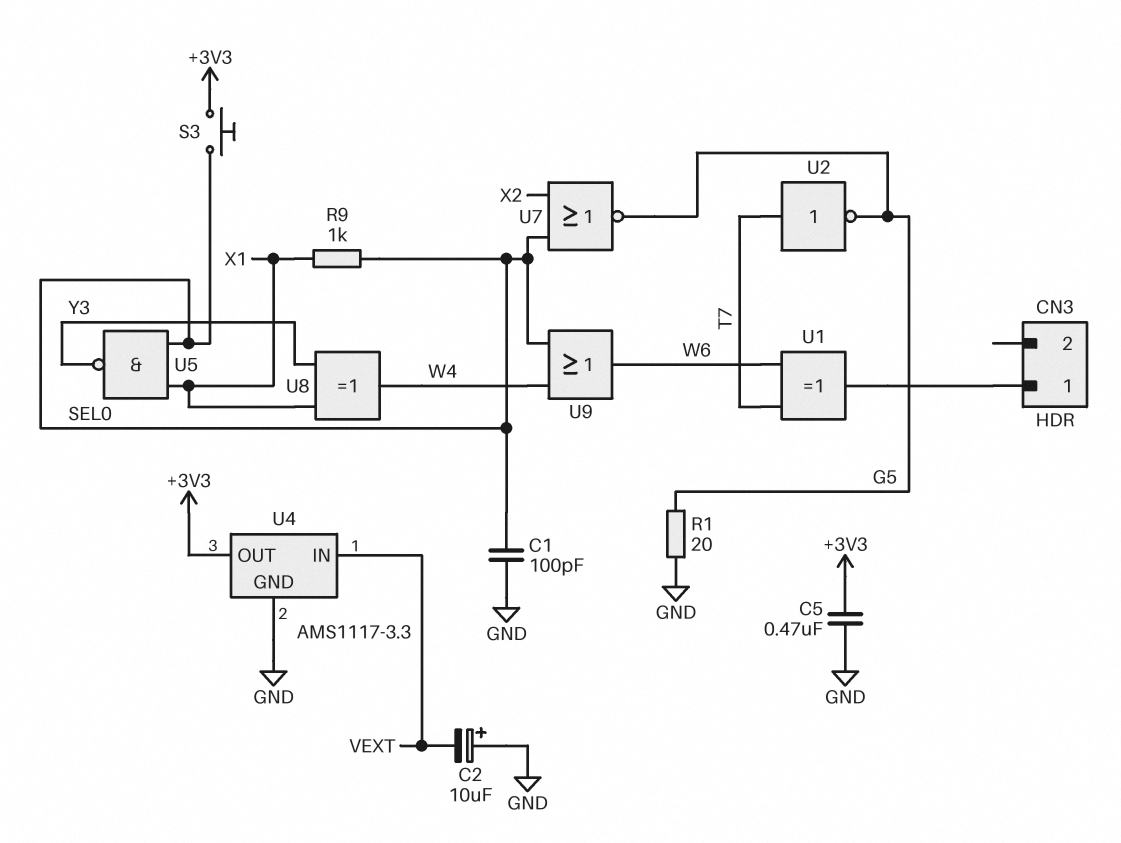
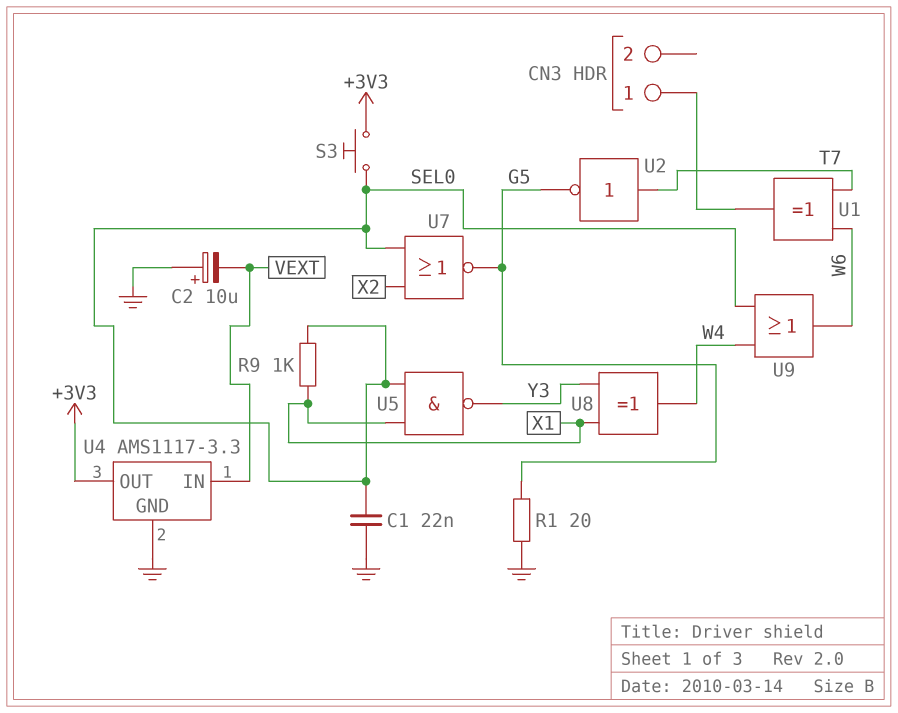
C1: 100pF (GND, SEL0) -> 22nF (GND, SEL0)
C5: 470nF (+3V3, GND) -> none

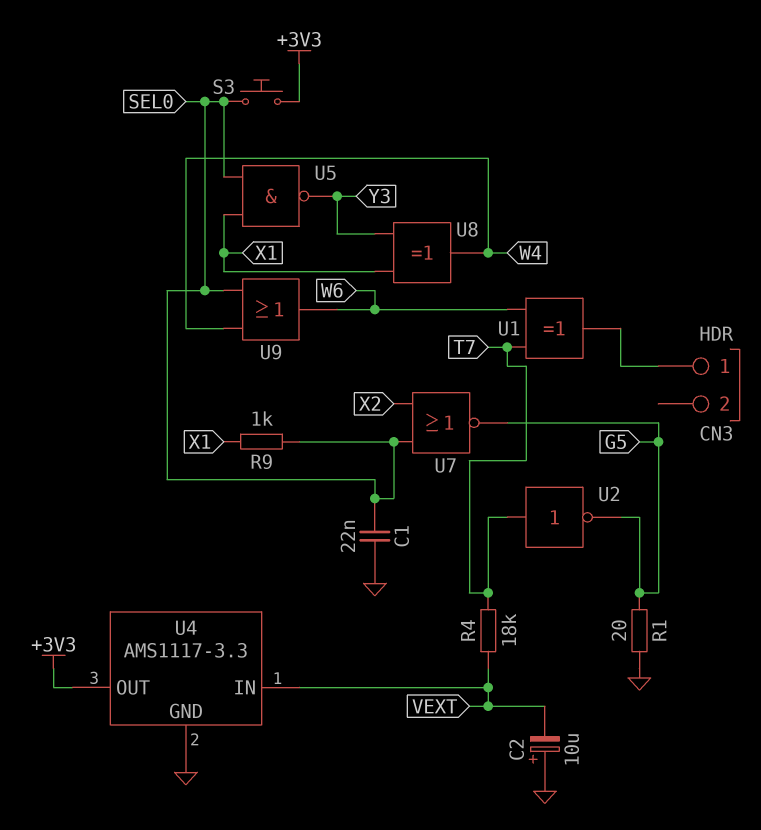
R4: none -> 18k (T7, VEXT)

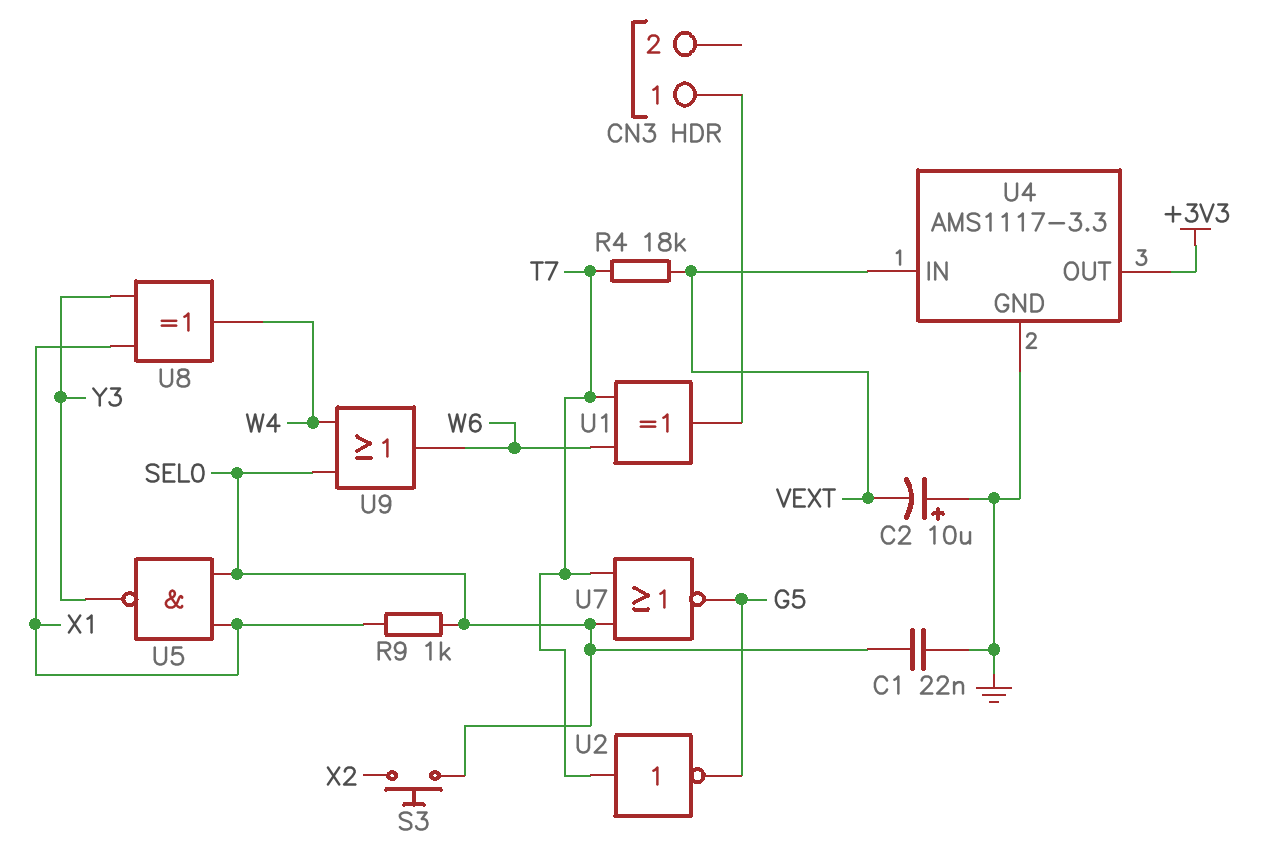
R1: 20 (G5, GND) -> none
S3: button (+3V3, SEL0) -> button (SEL0, X2)
U7: NOR (in SEL0, in X2, out G5) -> NOR (in SEL0, in T7, out G5)

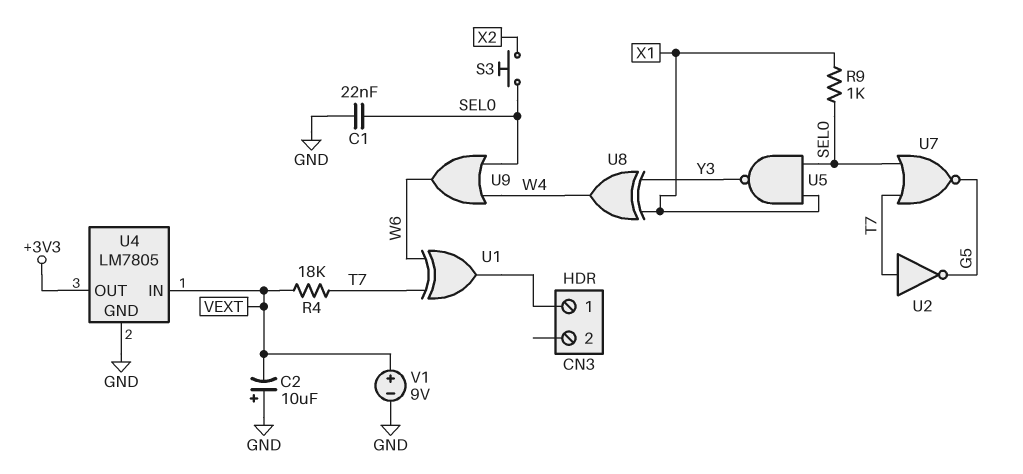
U4: AMS1117-3.3 -> LM7805
V1: none -> 9V (plus VEXT, minus GND)

